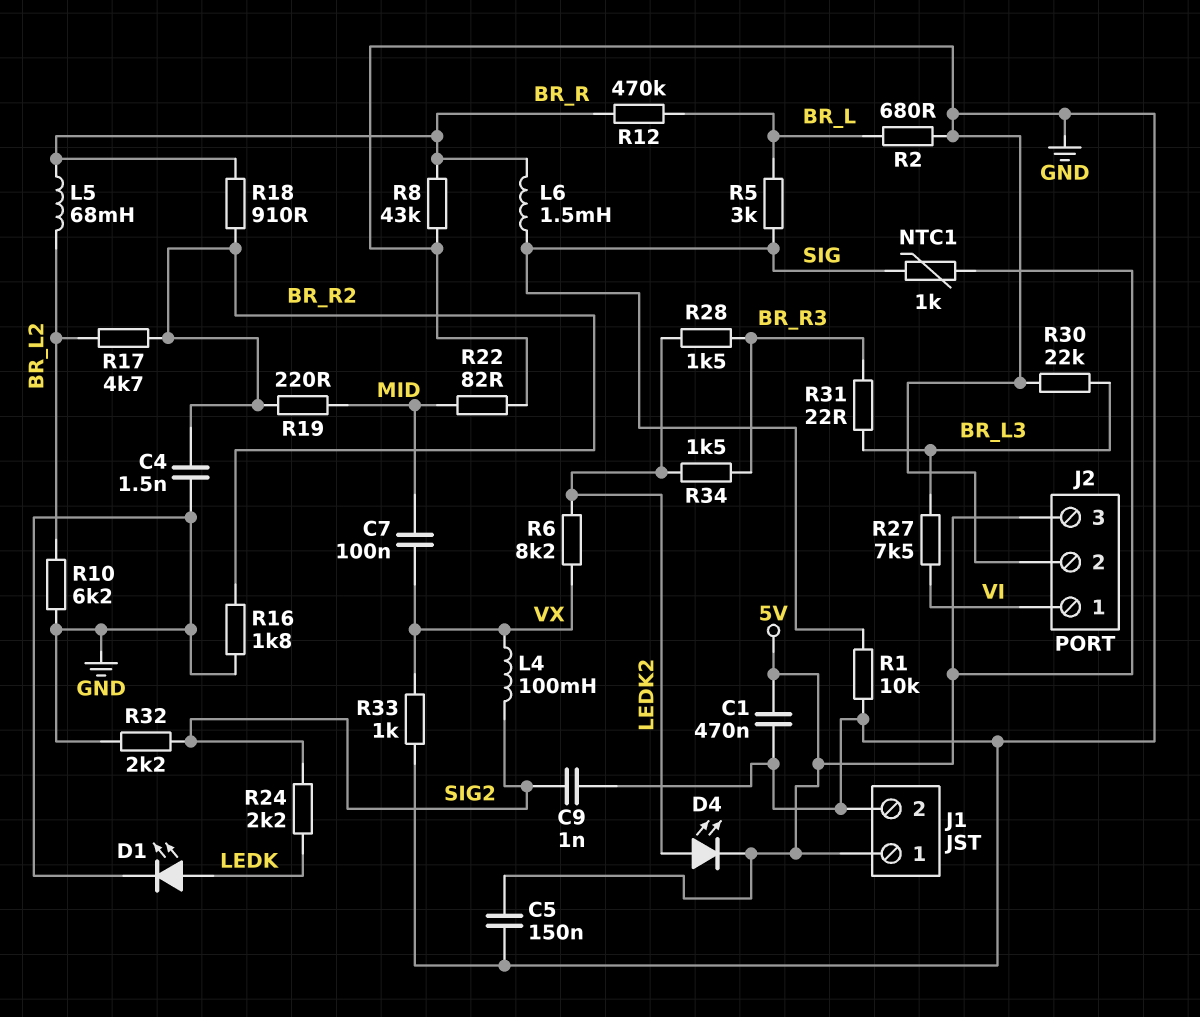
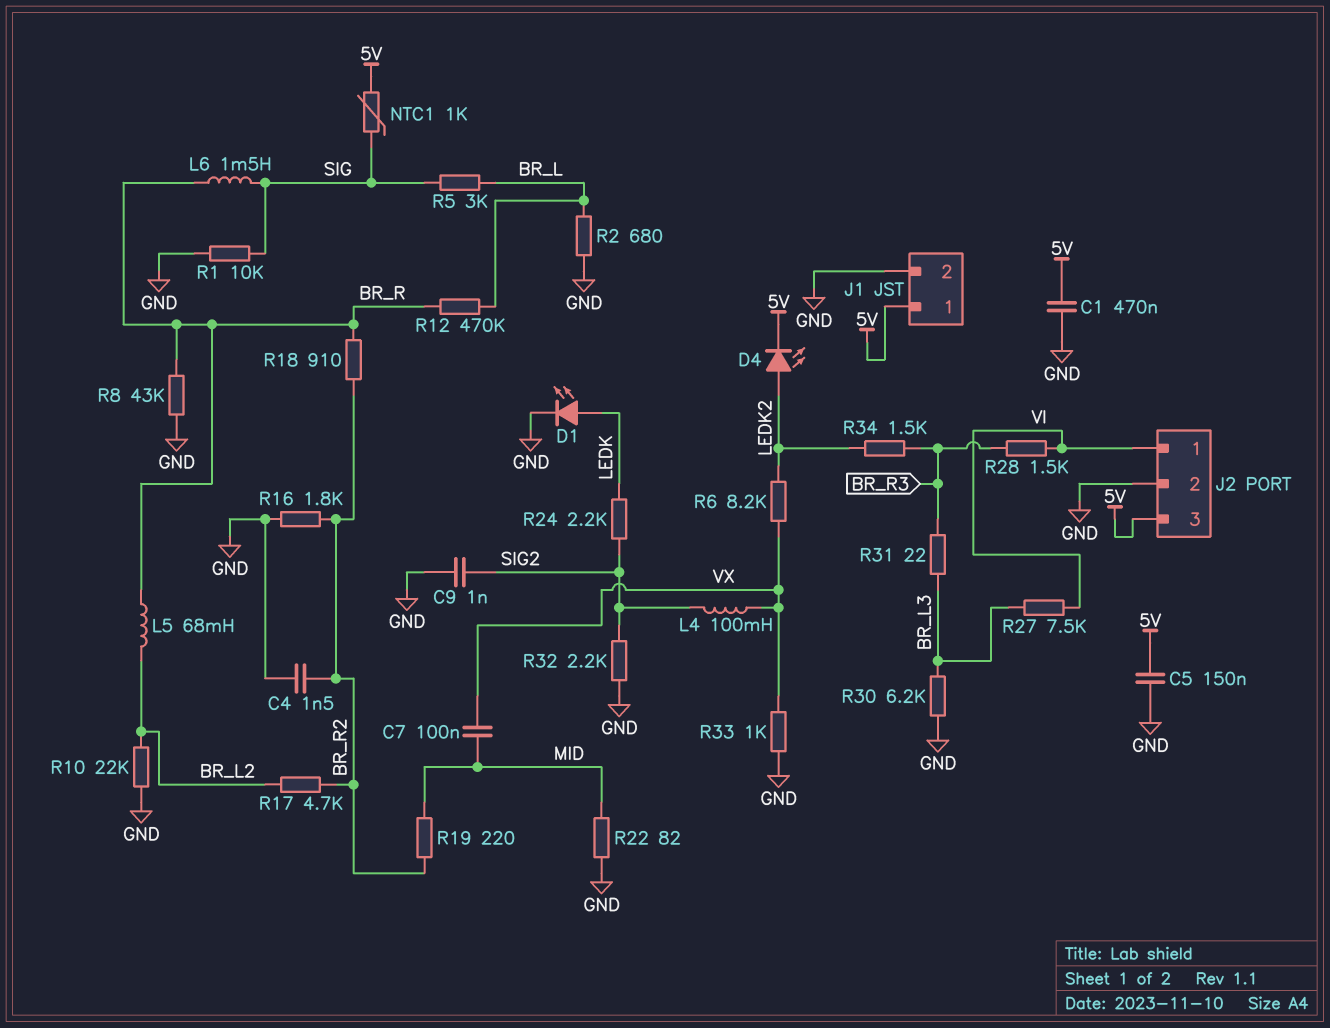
R10: 6.2k (BR_L2, GND) -> 22k (BR_L2, GND)
R28: 1.5k (BR_R3, LEDK2) -> 1.5k (BR_R3, VI)
R30: 22k (BR_L3, GND) -> 6.2k (BR_L3, GND)

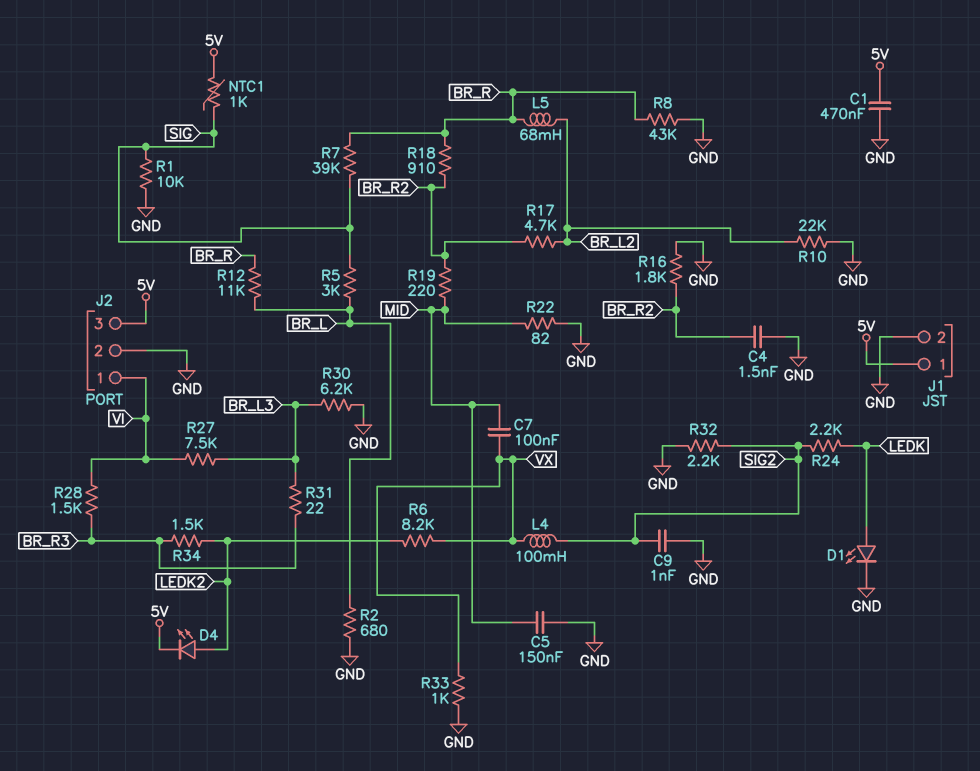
C5: 150nF (5V, GND) -> 150nF (GND, MID)
L6: 1.5mH (BR_R, SIG) -> none
R7: none -> 39k (BR_R, SIG)
R12: 470k (BR_L, BR_R) -> 11k (BR_L, BR_R)

